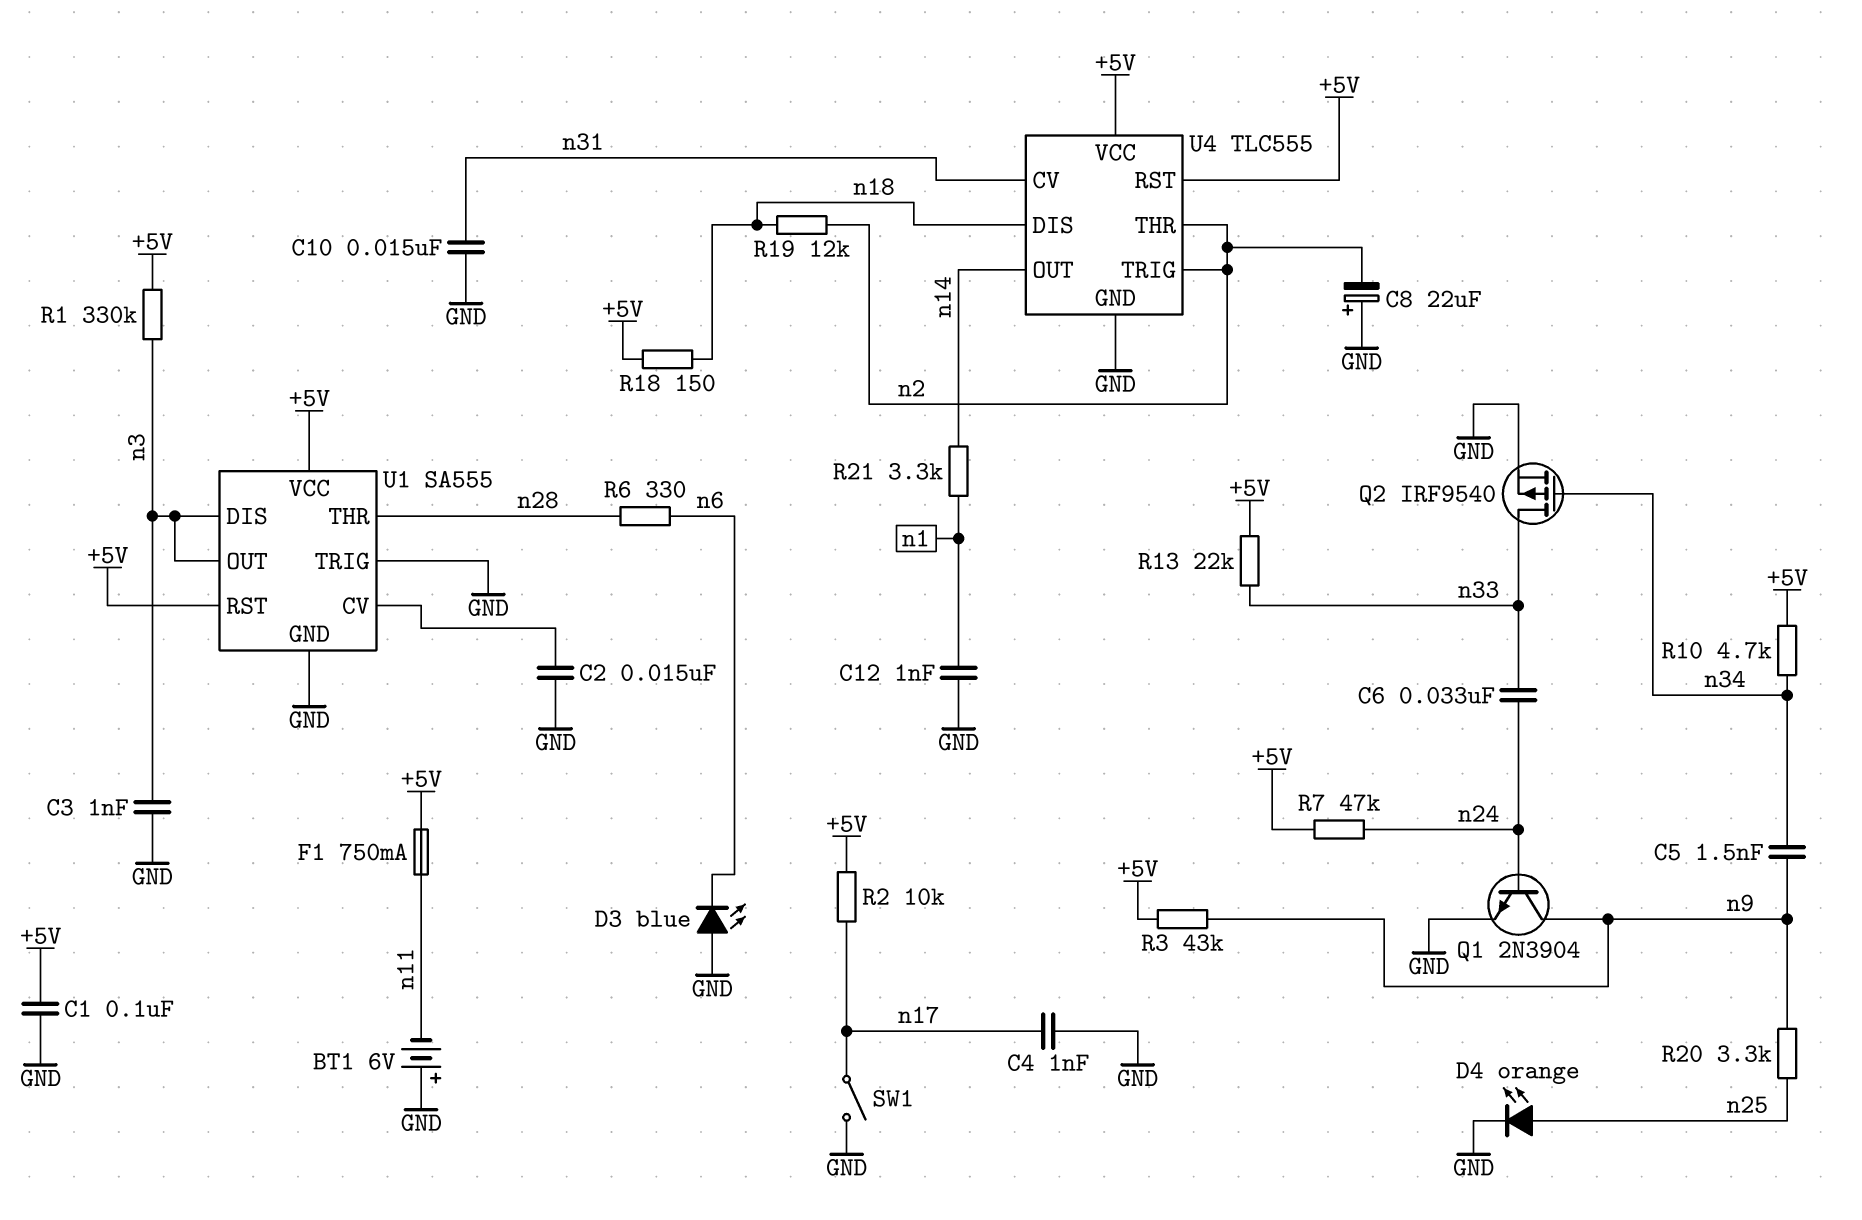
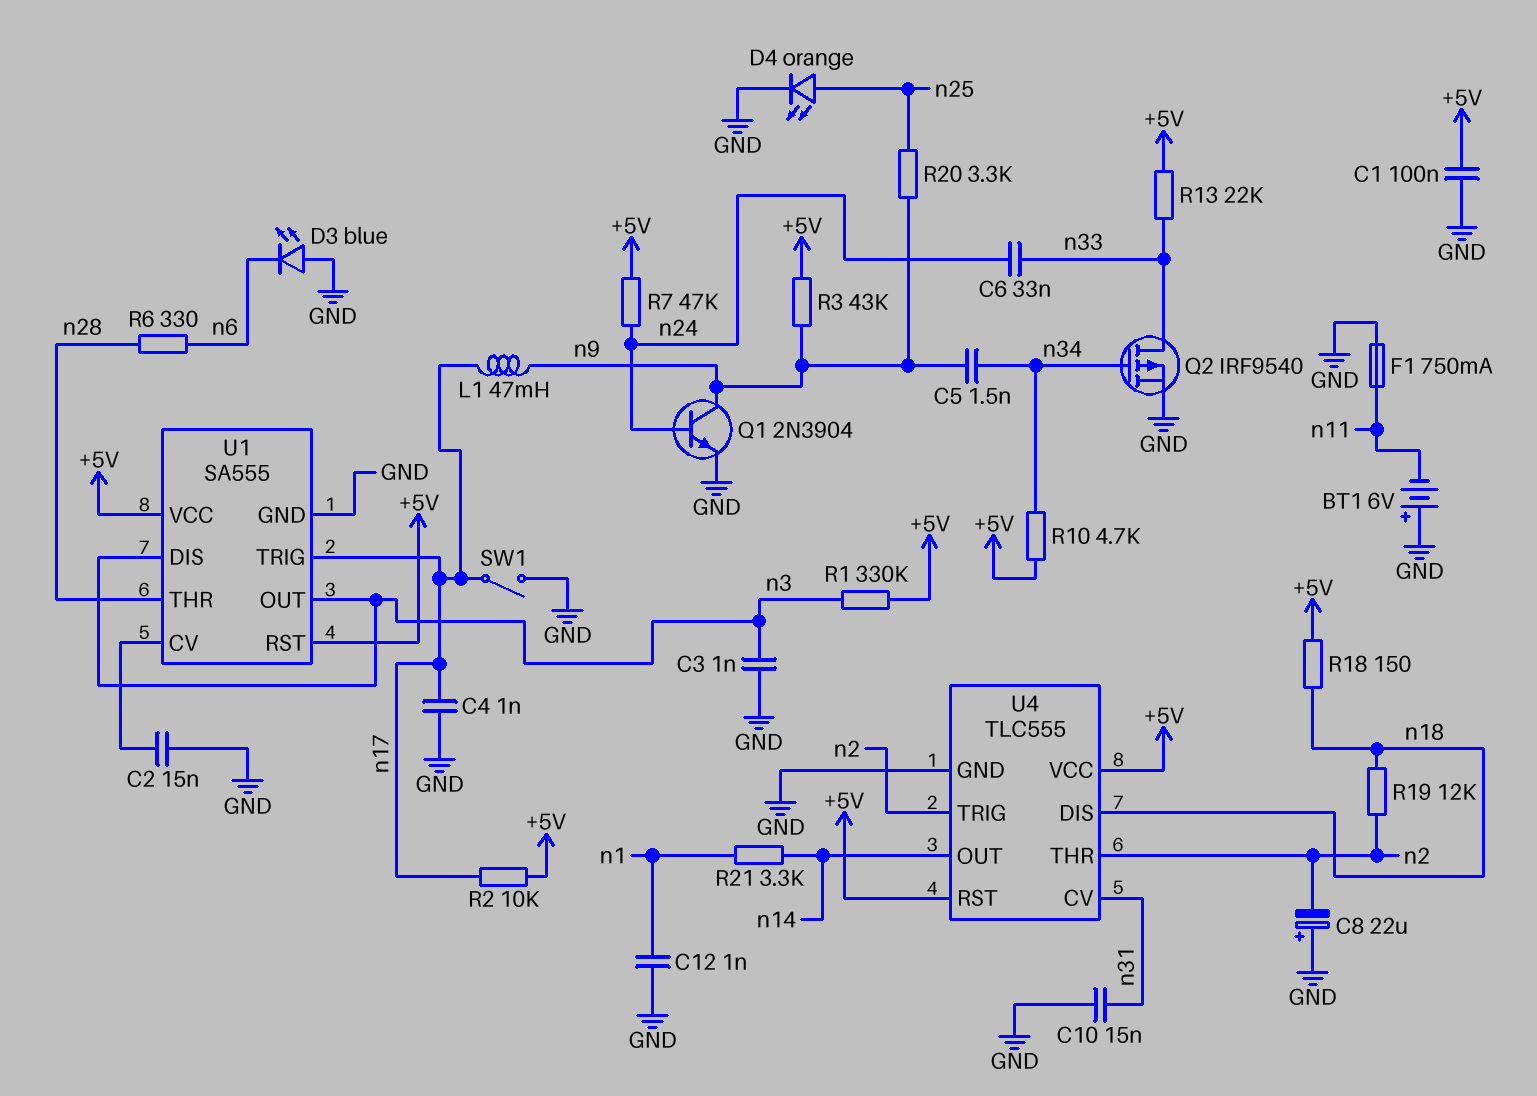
F1: 750mA (+5V, n11) -> 750mA (GND, n11)
L1: none -> 47mH (n9, n17)
U1 pin TRIG: GND -> n17

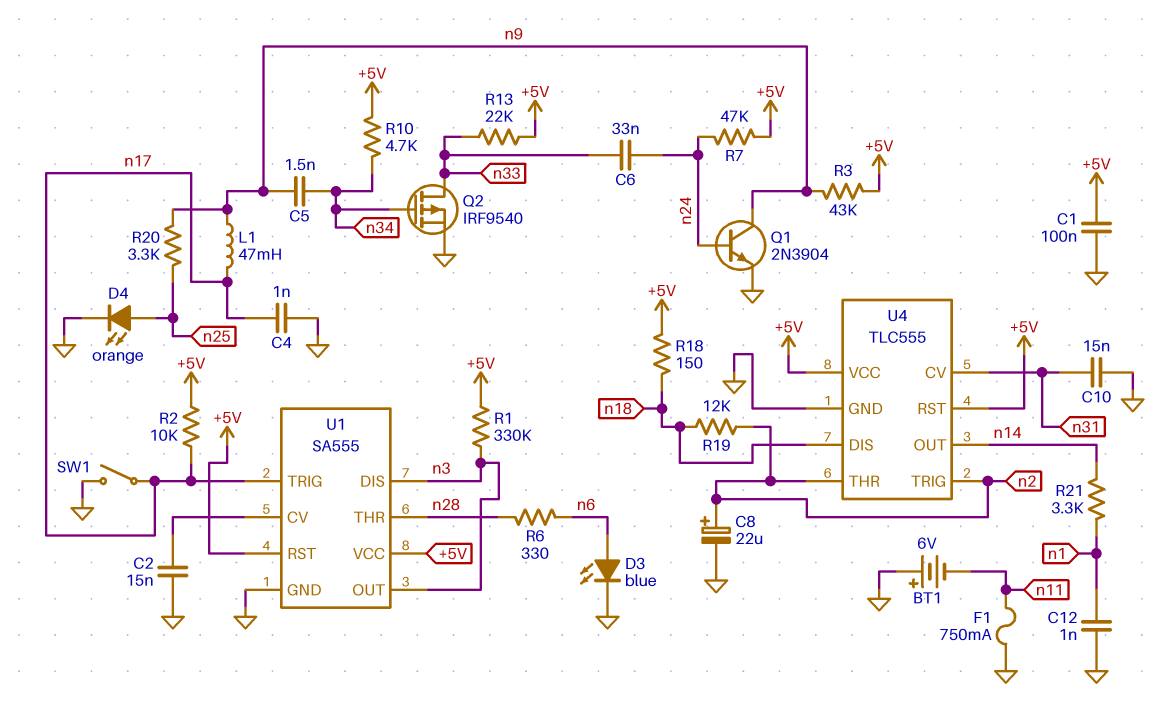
C3: 1nF (GND, n3) -> none
C8: 22uF (plus GND, minus n2) -> 22uF (plus n2, minus GND)
D3: LED blue (A GND, K n6) -> LED blue (A n6, K GND)

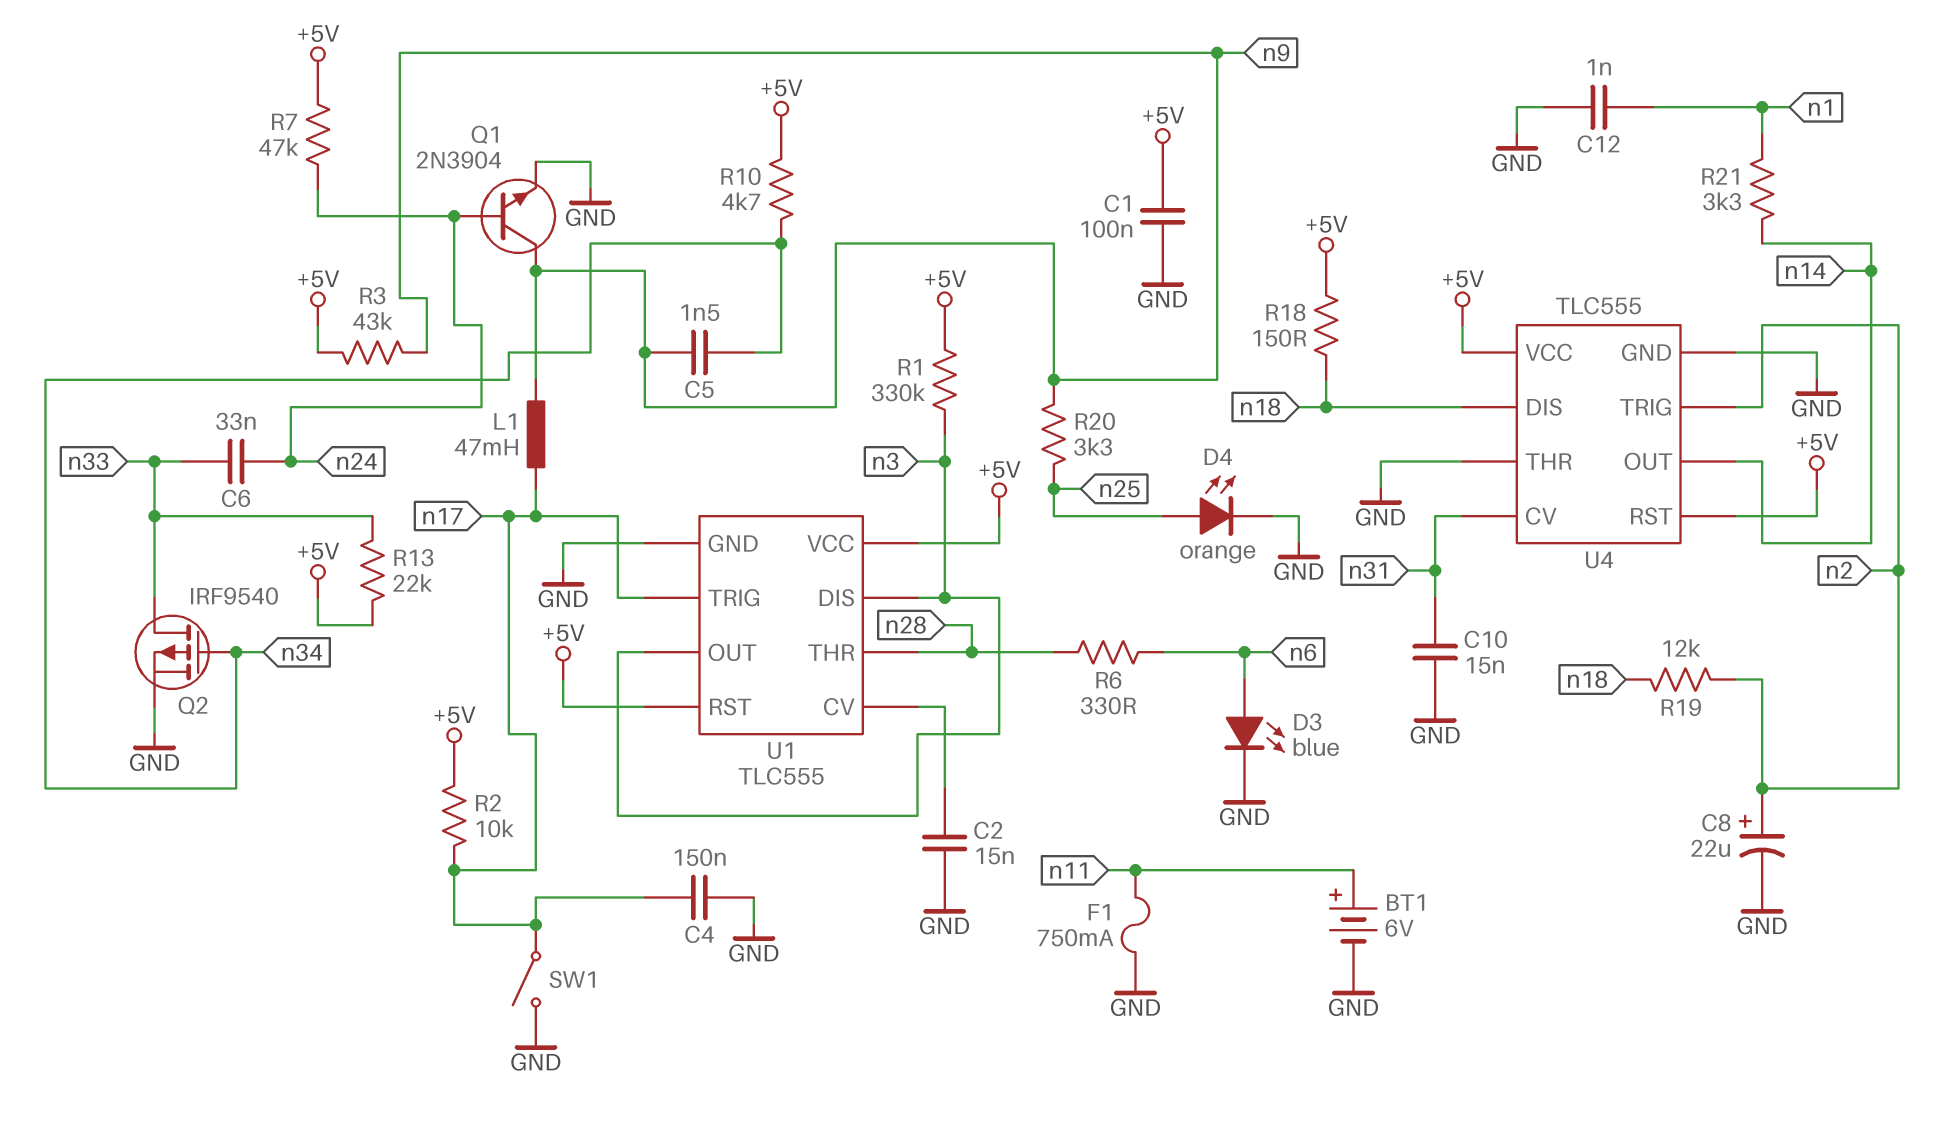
BT1: 6V (plus GND, minus n11) -> 6V (plus n11, minus GND)
C4: 1nF (GND, n17) -> 150nF (GND, n17)
U1: SA555 -> TLC555
U4 pin THR: n2 -> GND

